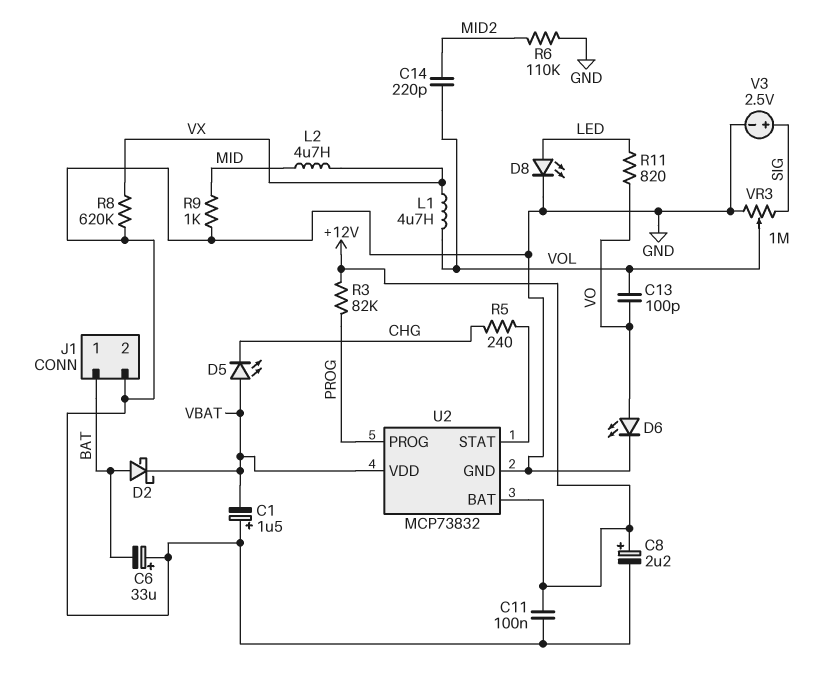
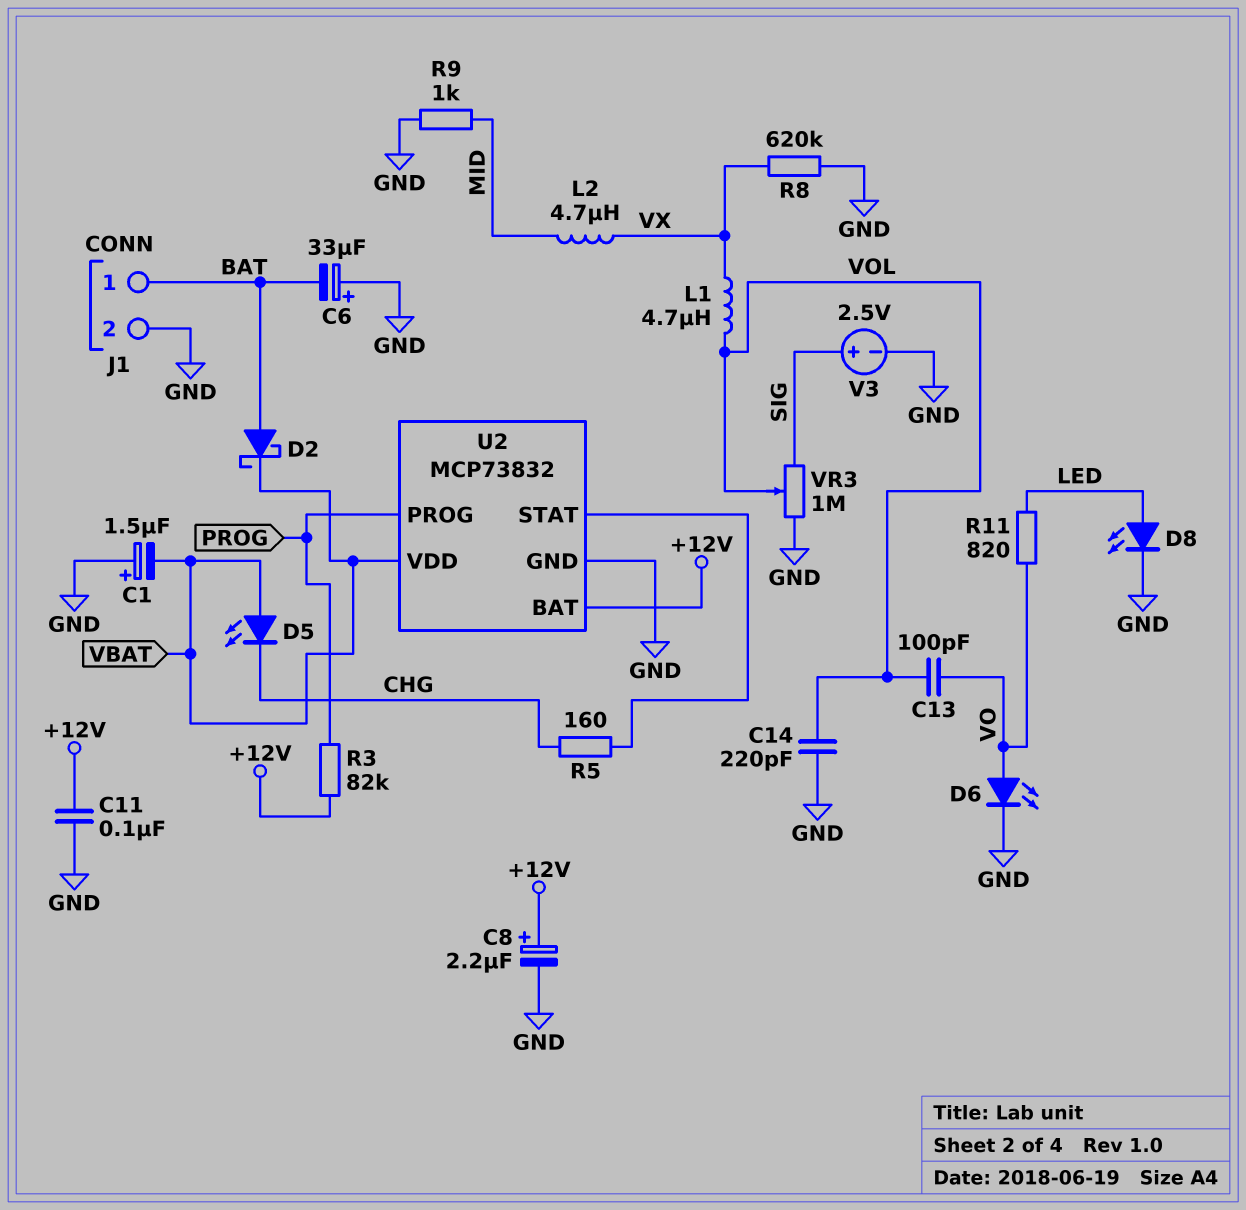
C14: 220pF (MID2, VOL) -> 220pF (GND, VOL)
R5: 240 (CHG, U2/STAT) -> 160 (CHG, U2/STAT)
R6: 110k (GND, MID2) -> none

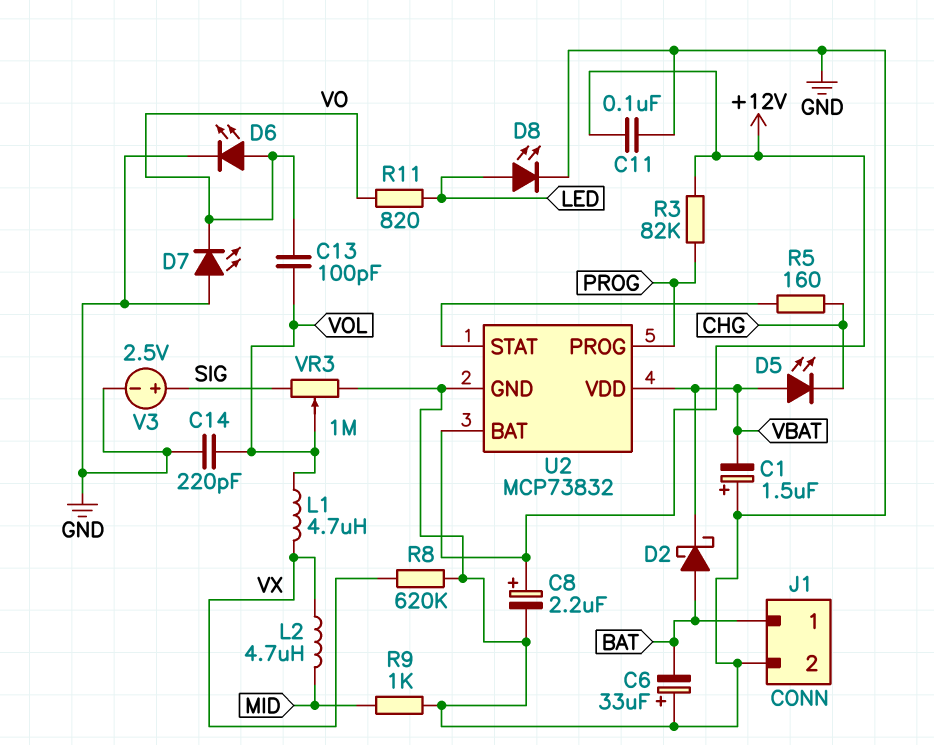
D7: none -> LED (A GND, K VO)

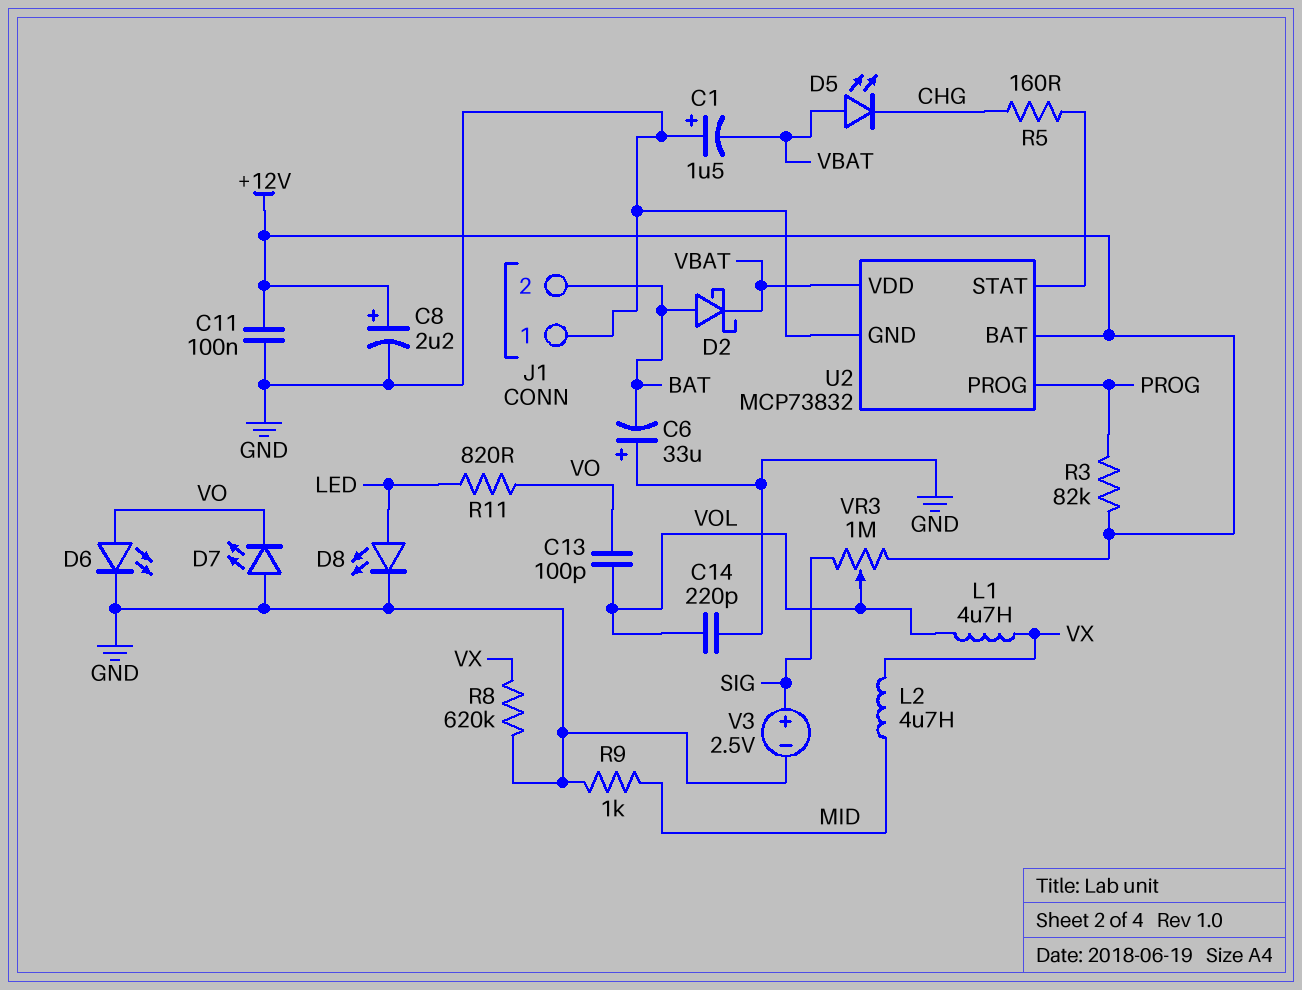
J1 pin 1: BAT -> GND
J1 pin 2: GND -> BAT
VR3: 1M (GND, SIG, wiper VOL) -> 1M (+12V, SIG, wiper VOL)

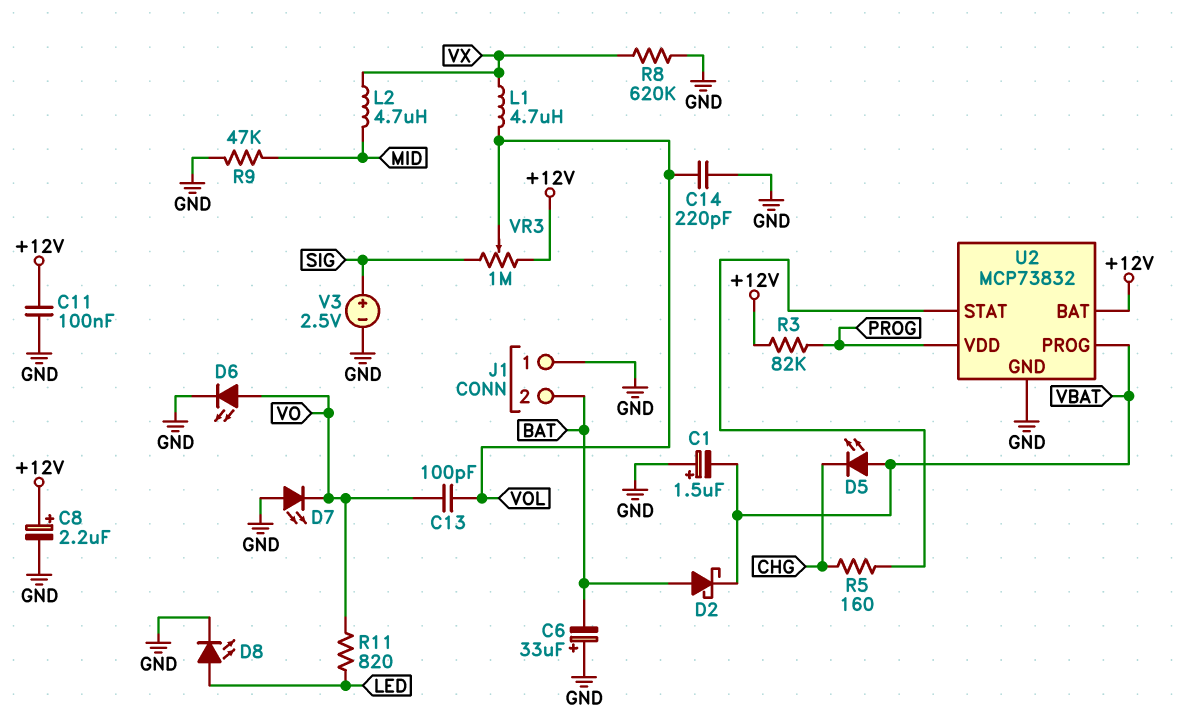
R9: 1k (GND, MID) -> 47k (GND, MID)
U2 pin PROG: PROG -> VBAT
U2 pin VDD: VBAT -> PROG

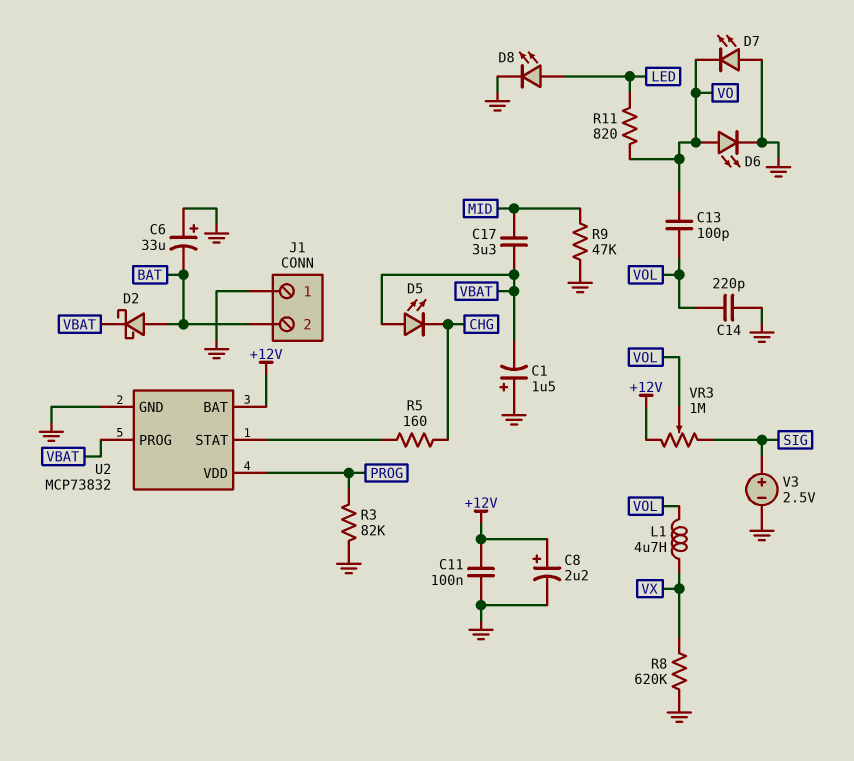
C17: none -> 3.3uF (MID, VBAT)
L2: 4.7uH (MID, VX) -> none
R3: 82k (+12V, PROG) -> 82k (GND, PROG)

